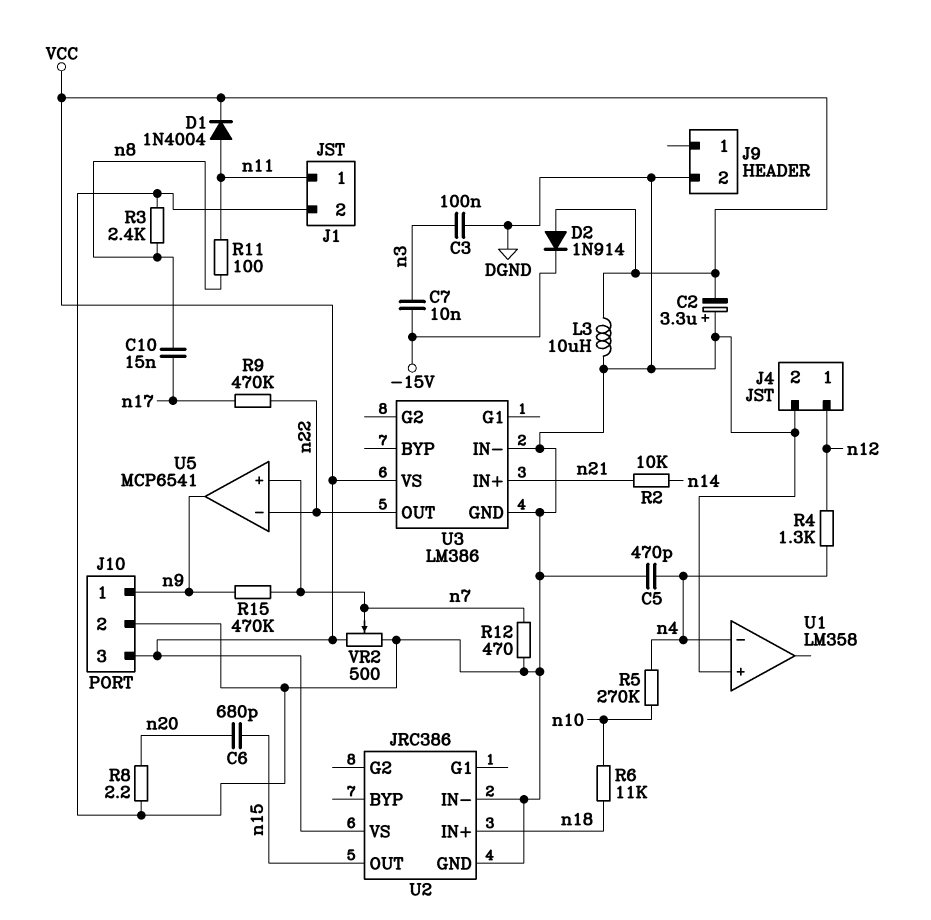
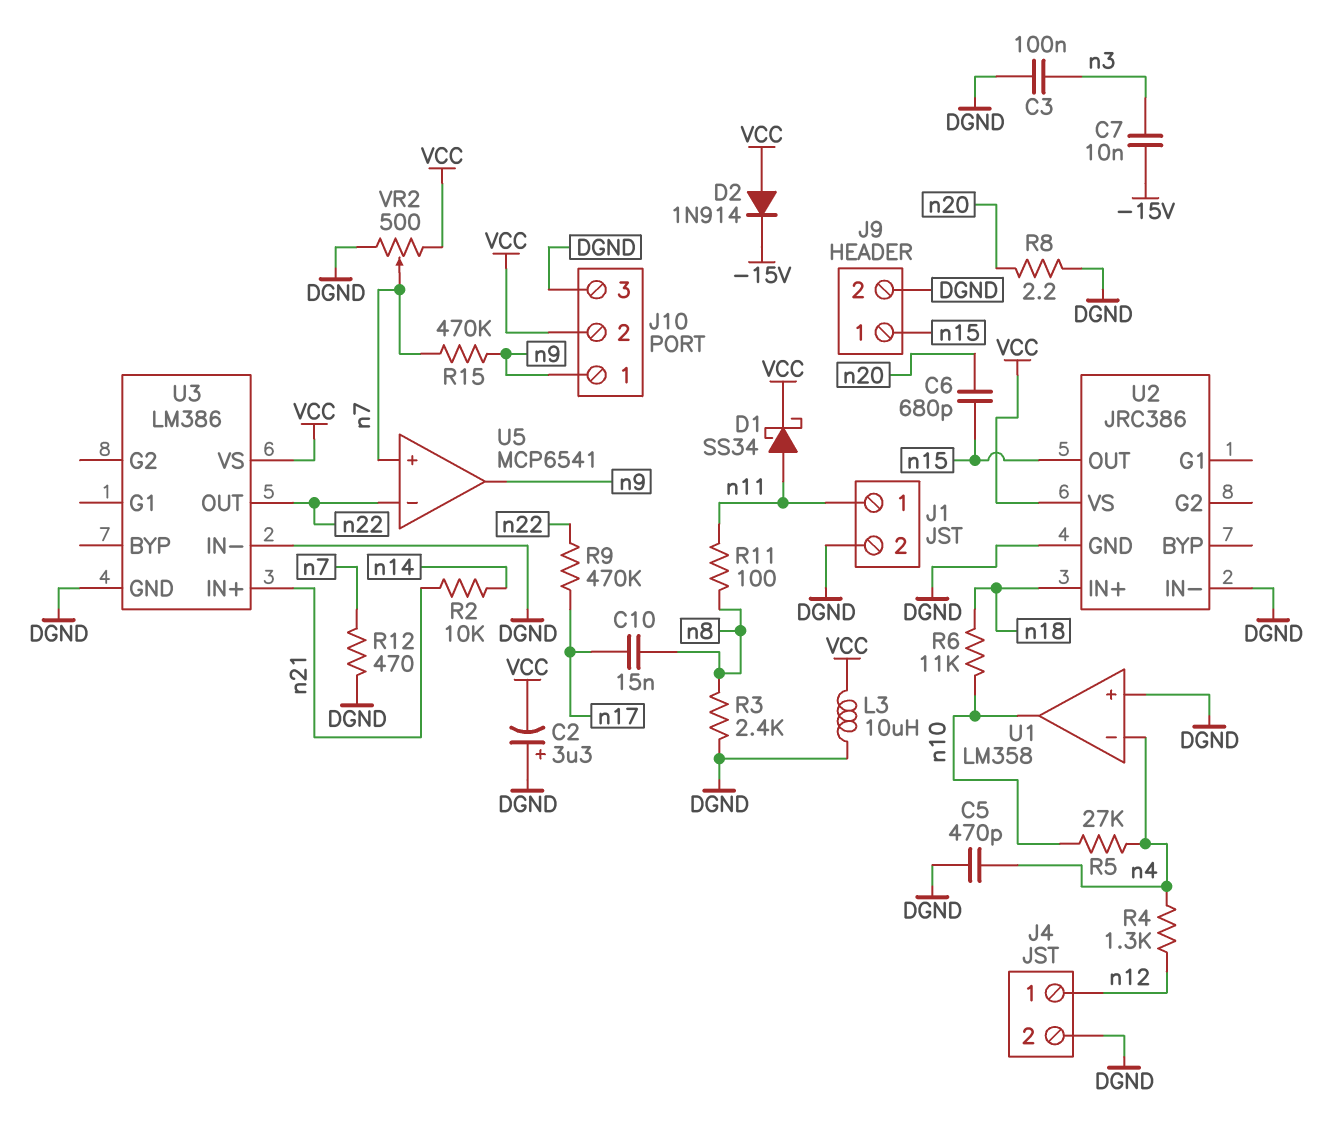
D1: diode 1N4004 (A n11, K VCC) -> schottky SS34 (A n11, K VCC)
J9 pin 1: none -> n15
J10 pin 2: DGND -> VCC
J10 pin 3: VCC -> DGND
R5: 270k (n4, n10) -> 27k (n4, n10)
U1 pin out: none -> n10

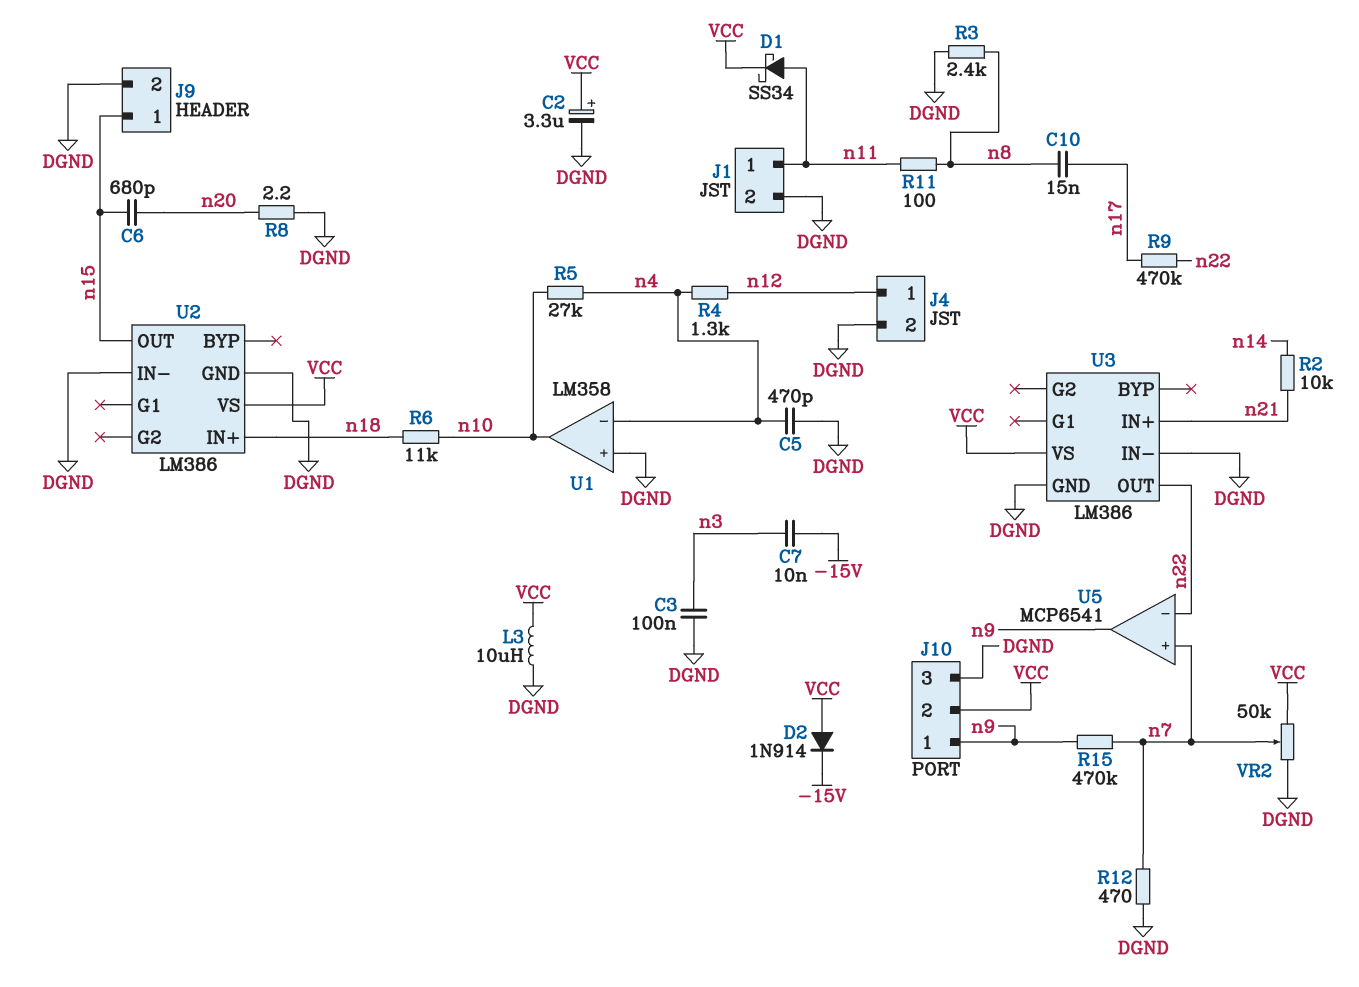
C2: 3.3uF (plus DGND, minus VCC) -> 3.3uF (plus VCC, minus DGND)
U2: JRC386 -> LM386
VR2: 500 (DGND, VCC, wiper n7) -> 50k (DGND, VCC, wiper n7)

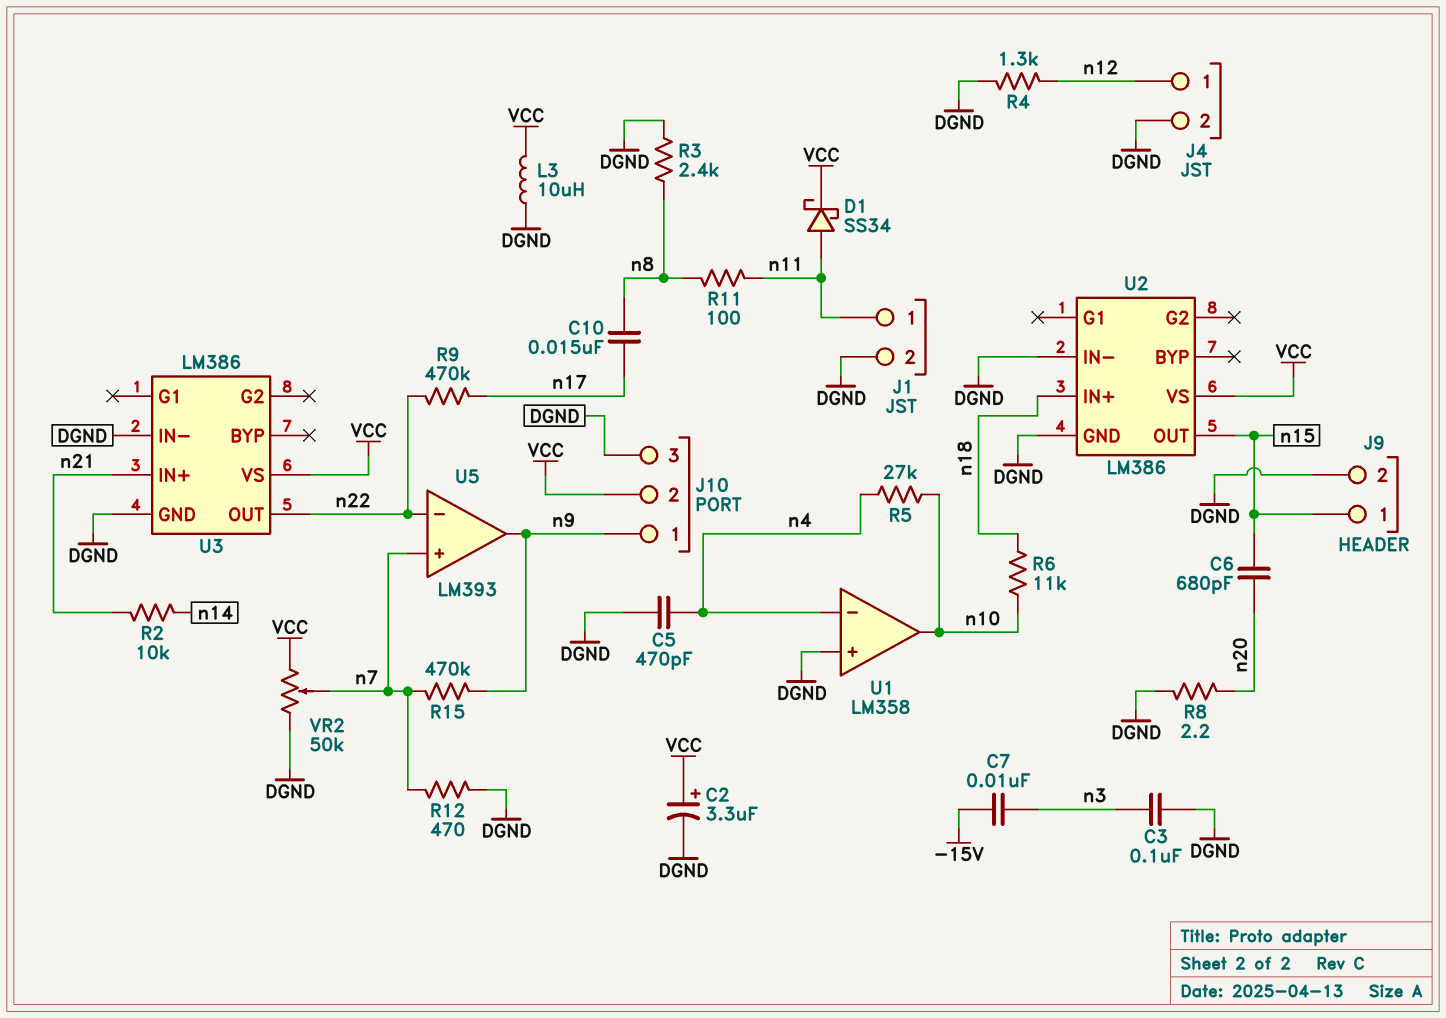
D2: diode 1N914 (A VCC, K -15V) -> none
R4: 1.3k (n4, n12) -> 1.3k (DGND, n12)
U5: MCP6541 -> LM393

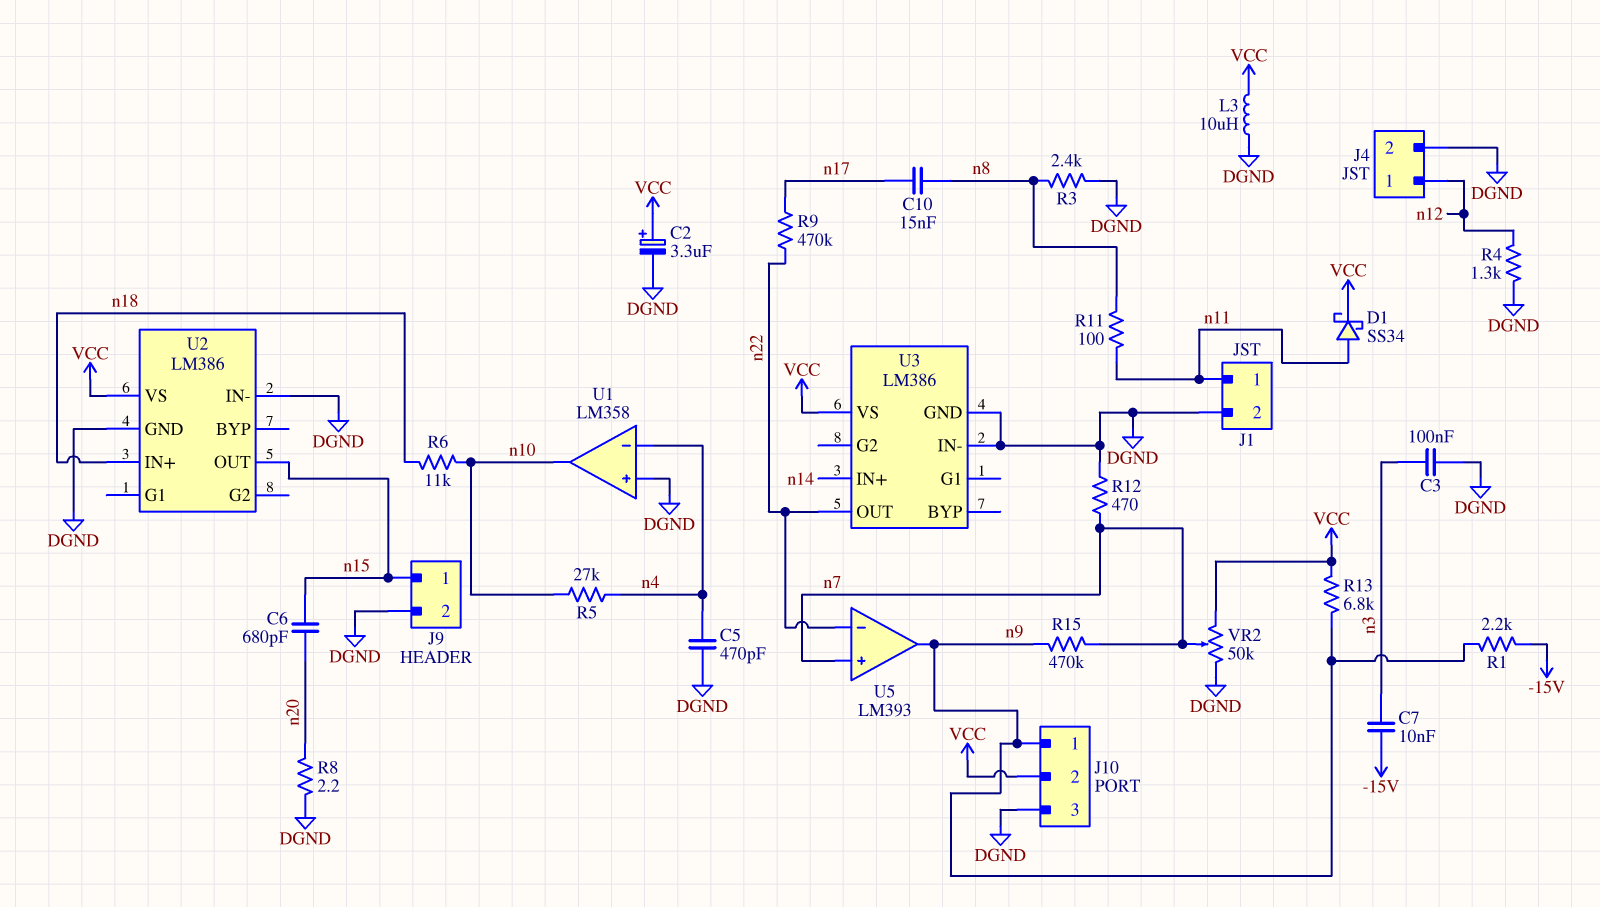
R1: none -> 2.2k (-15V, n9)
R2: 10k (n14, n21) -> none
R13: none -> 6.8k (VCC, n9)
U3 pin IN+: n21 -> n14

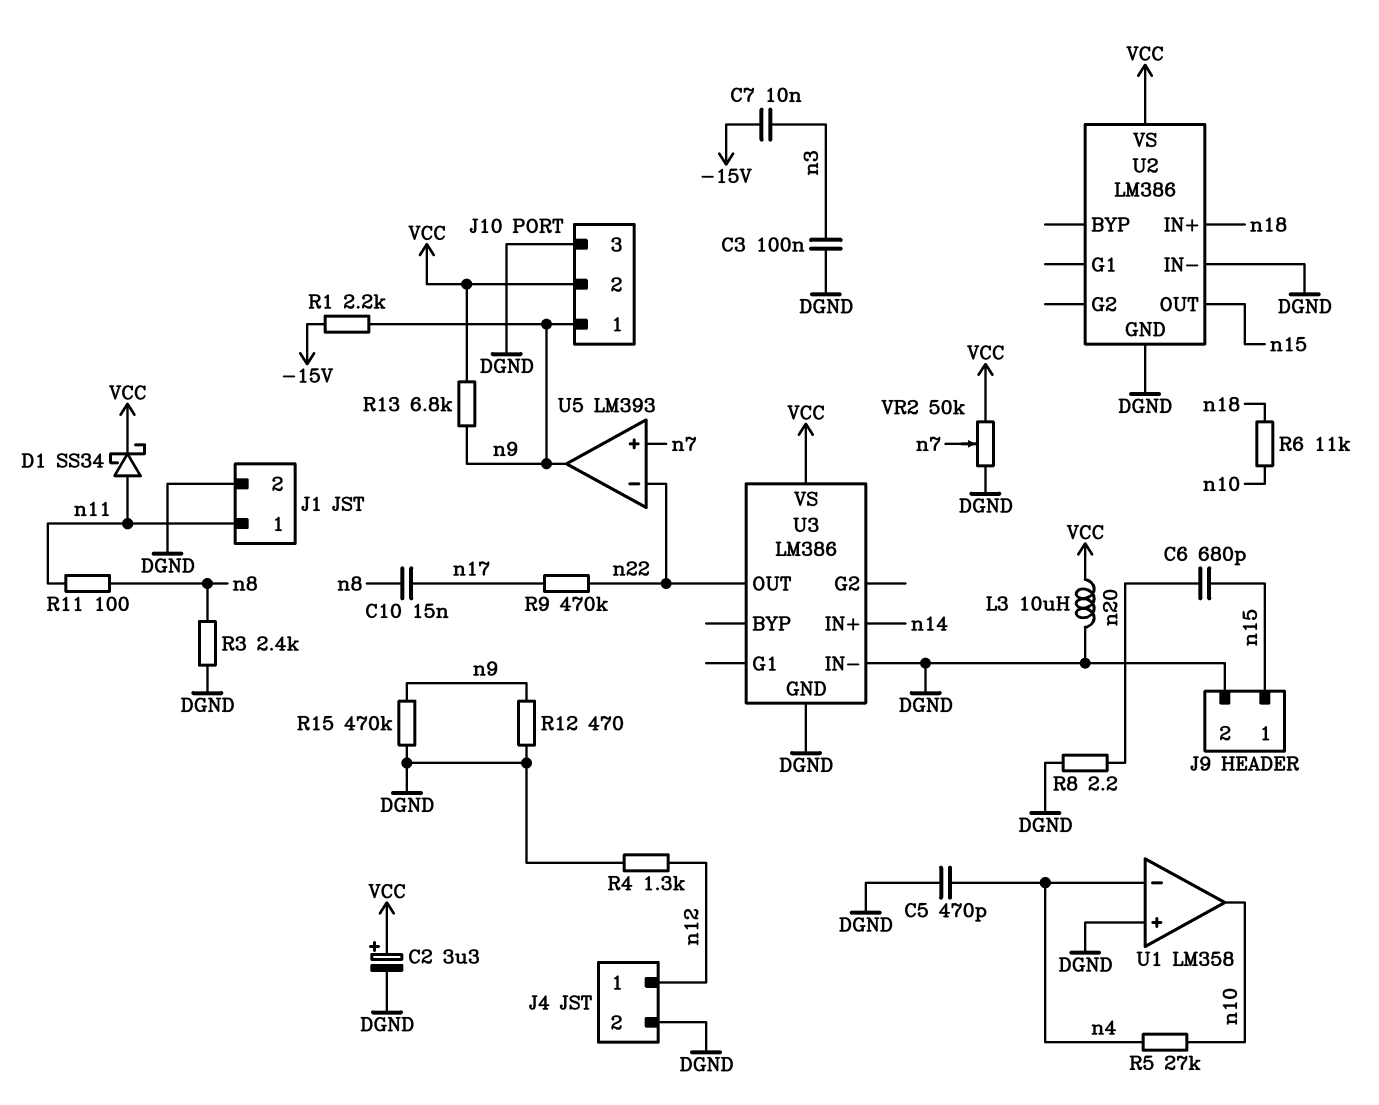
R12: 470 (DGND, n7) -> 470 (DGND, n9)
R15: 470k (n7, n9) -> 470k (DGND, n9)

